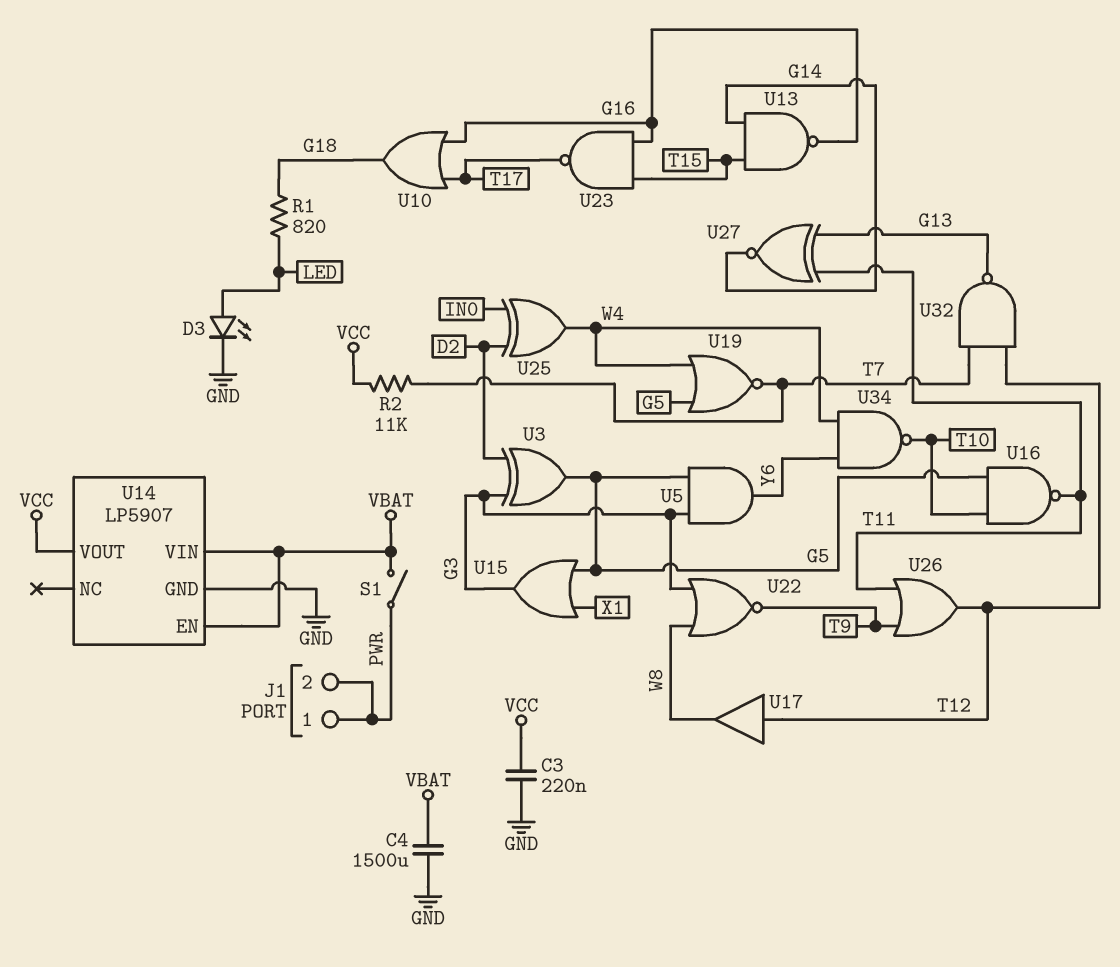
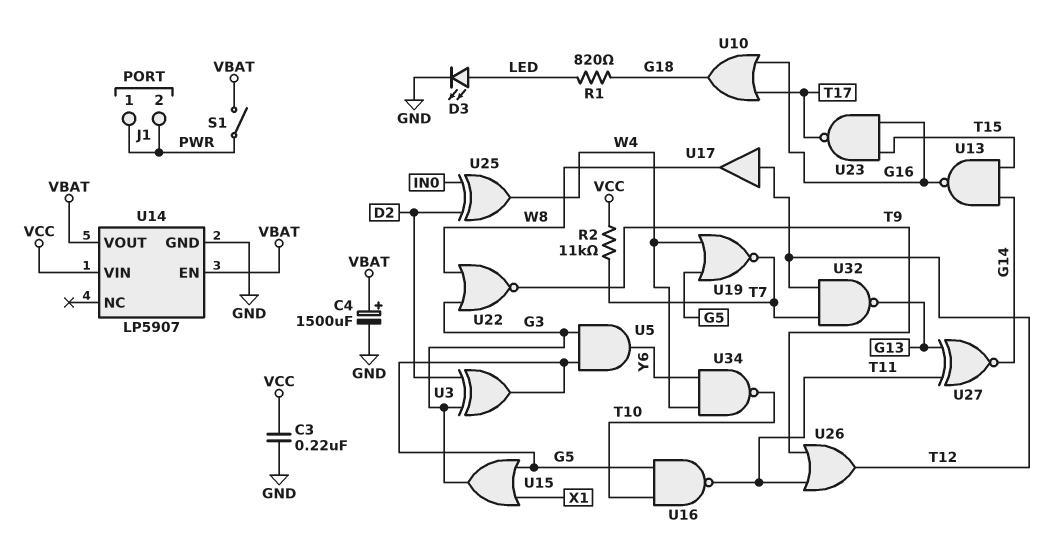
C4: 1500uF (GND, VBAT) -> 1500uF (plus VBAT, minus GND)
U14 pin VIN: VBAT -> VCC
U14 pin VOUT: VCC -> VBAT

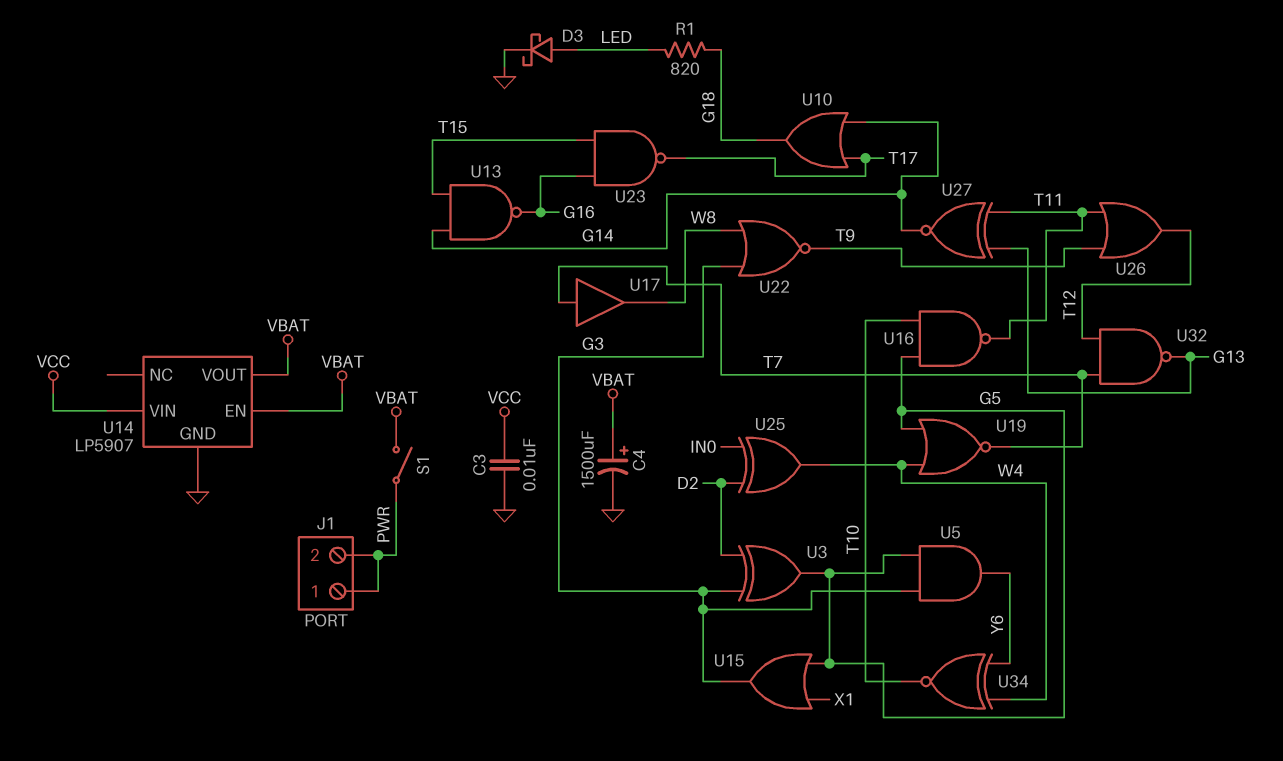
C3: 220nF (GND, VCC) -> 10nF (GND, VCC)
D3: LED (A LED, K GND) -> schottky (A LED, K GND)
R2: 11k (T7, VCC) -> none
U10: OR (in G16, in T17, out G18) -> OR (in G14, in T17, out G18)
U17: buffer (in T12, out W8) -> buffer (in T7, out W8)
U34: NAND (in W4, in Y6, out T10) -> XNOR (in W4, in Y6, out T10)

